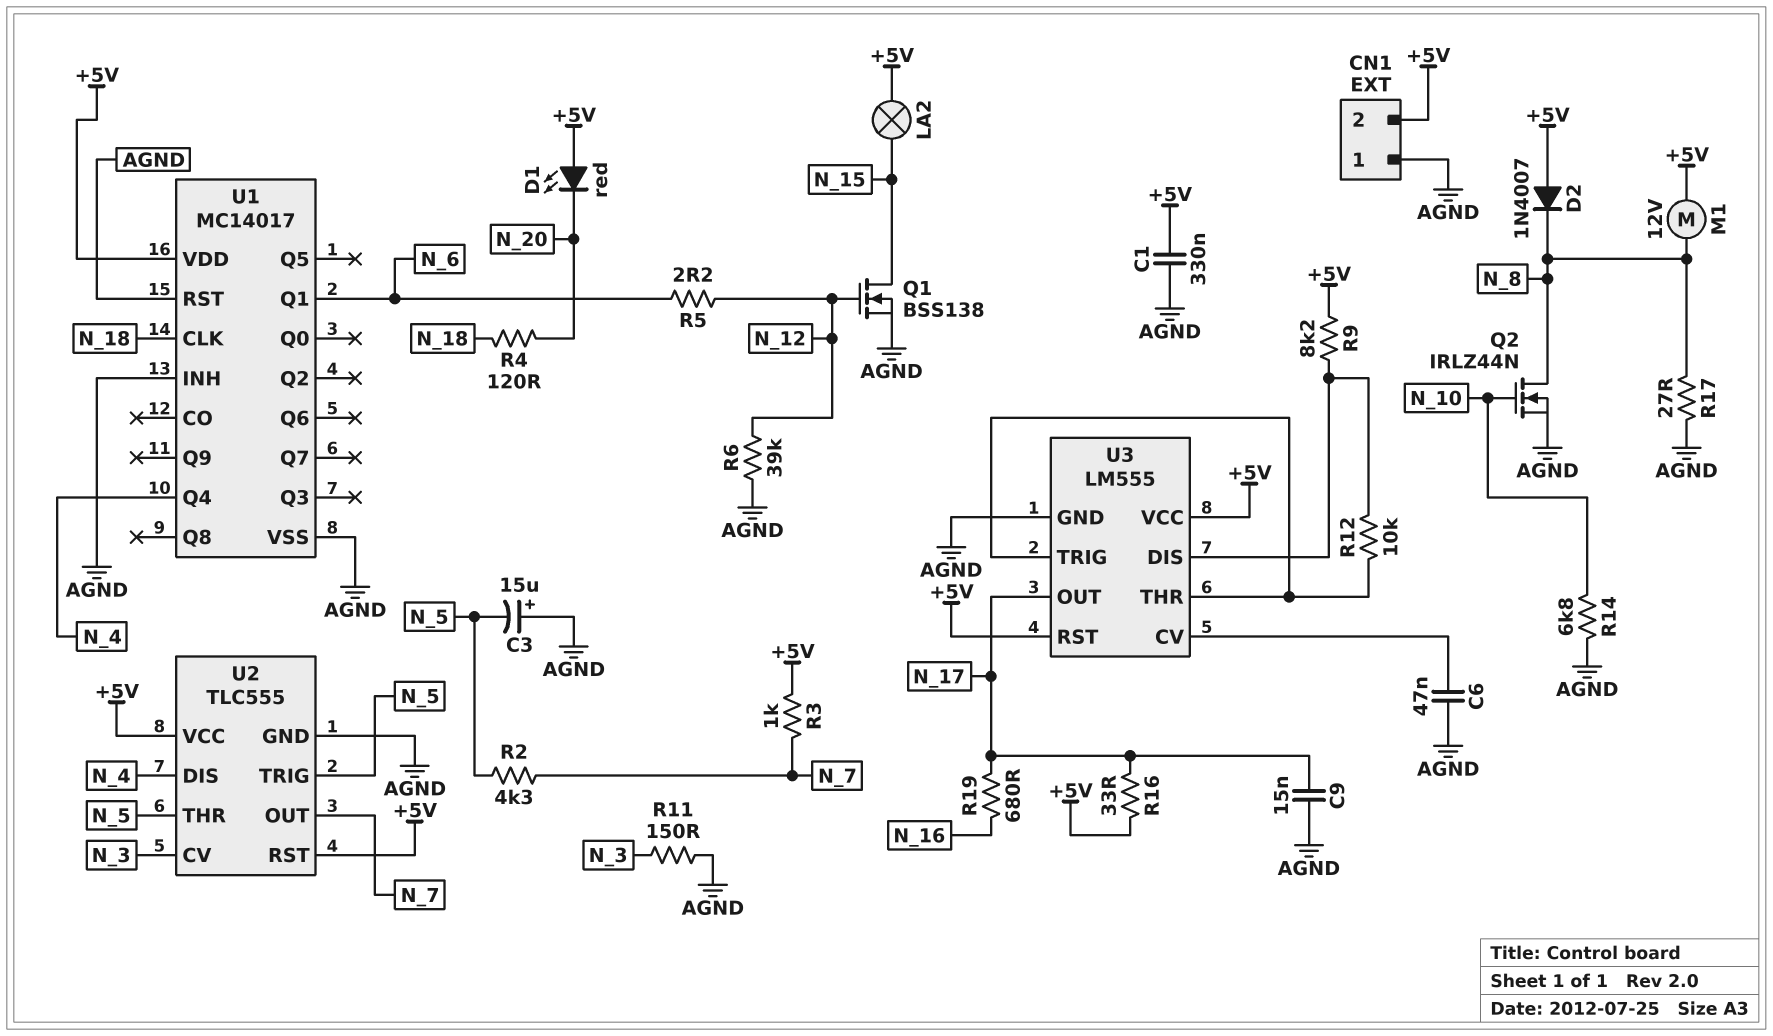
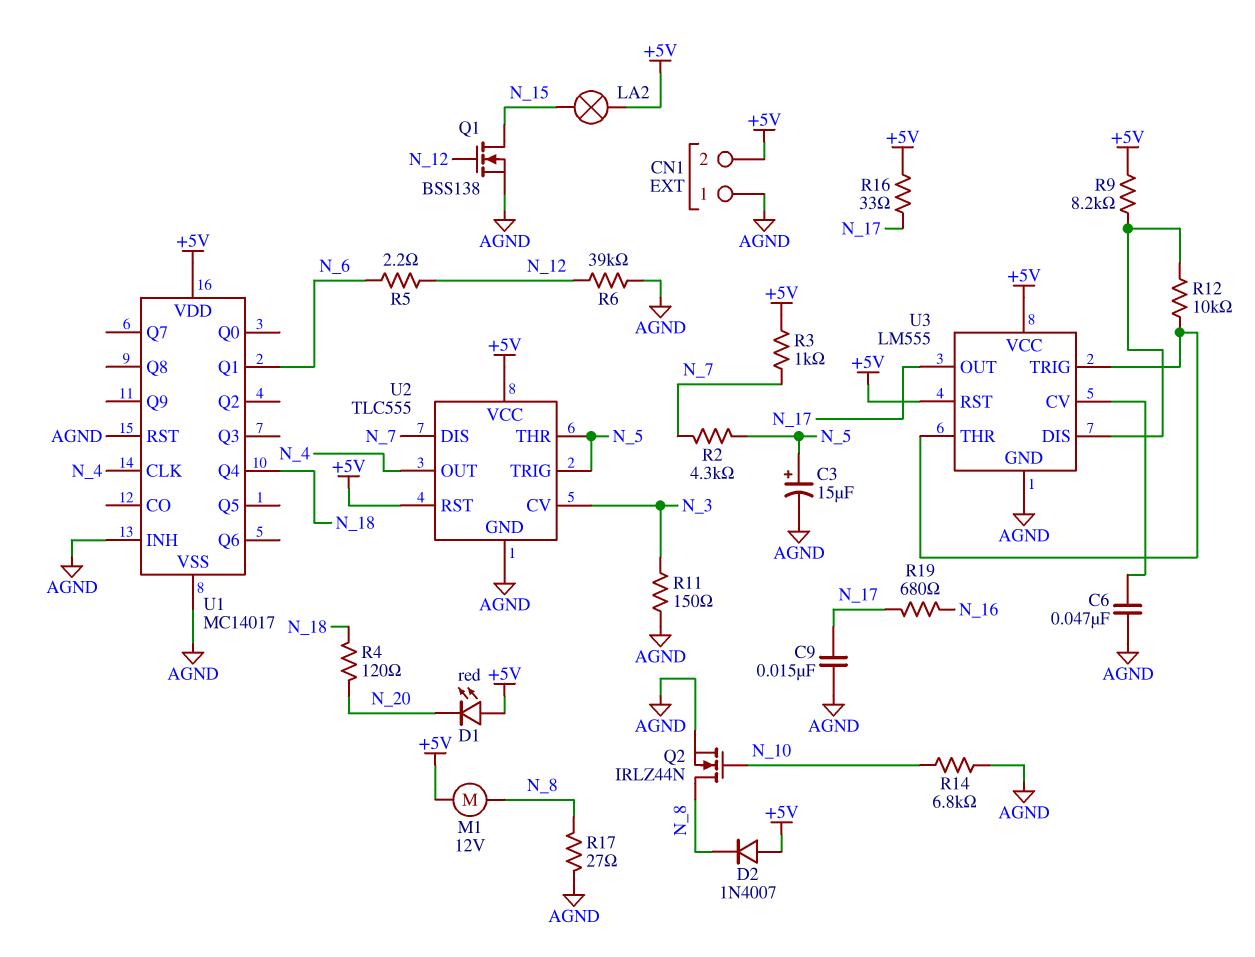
C1: 330nF (+5V, AGND) -> none
C3: 15uF (plus AGND, minus N_5) -> 15uF (plus N_5, minus AGND)
U1 pin CLK: N_18 -> N_4
U1 pin Q4: N_4 -> N_18
U2 pin DIS: N_4 -> N_7
U2 pin OUT: N_7 -> N_4

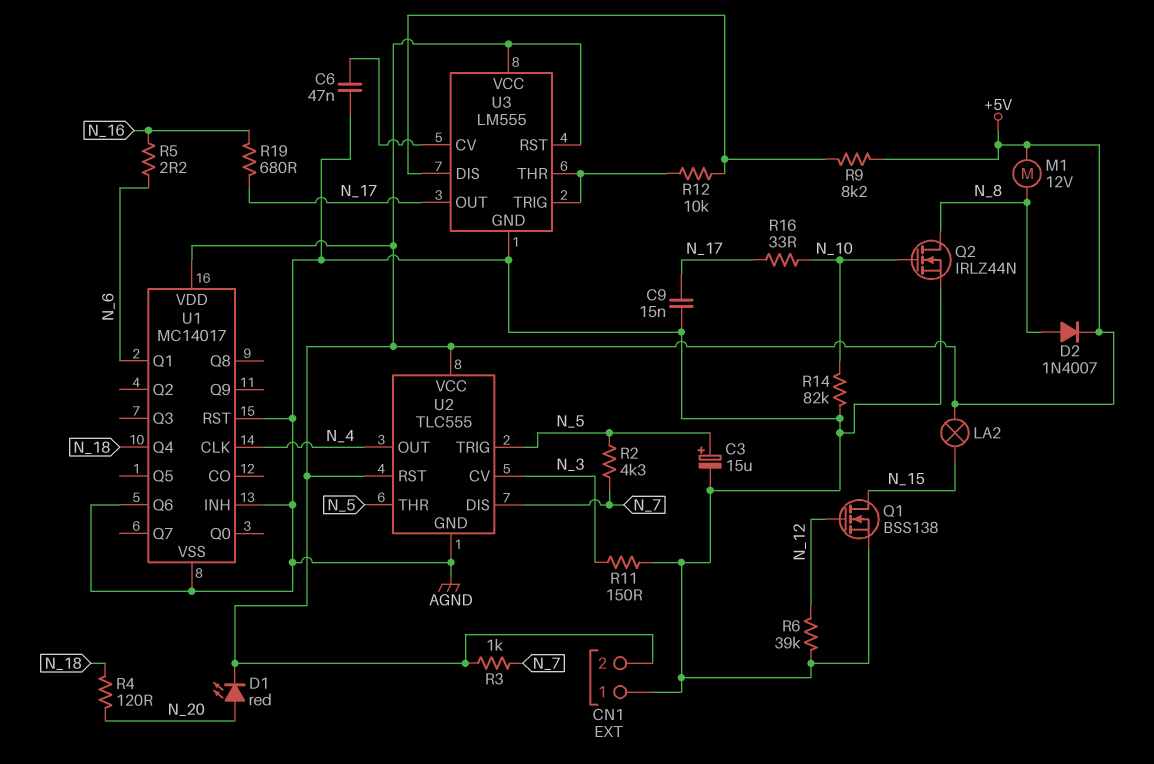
D1: LED red (A +5V, K N_20) -> LED red (A N_20, K +5V)
D2: diode 1N4007 (A +5V, K N_8) -> diode 1N4007 (A N_8, K +5V)
R5: 2.2 (N_6, N_12) -> 2.2 (N_6, N_16)
R14: 6.8k (AGND, N_10) -> 82k (AGND, N_10)
R16: 33 (+5V, N_17) -> 33 (N_10, N_17)
R17: 27 (AGND, N_8) -> none
U1 pin Q6: none -> AGND

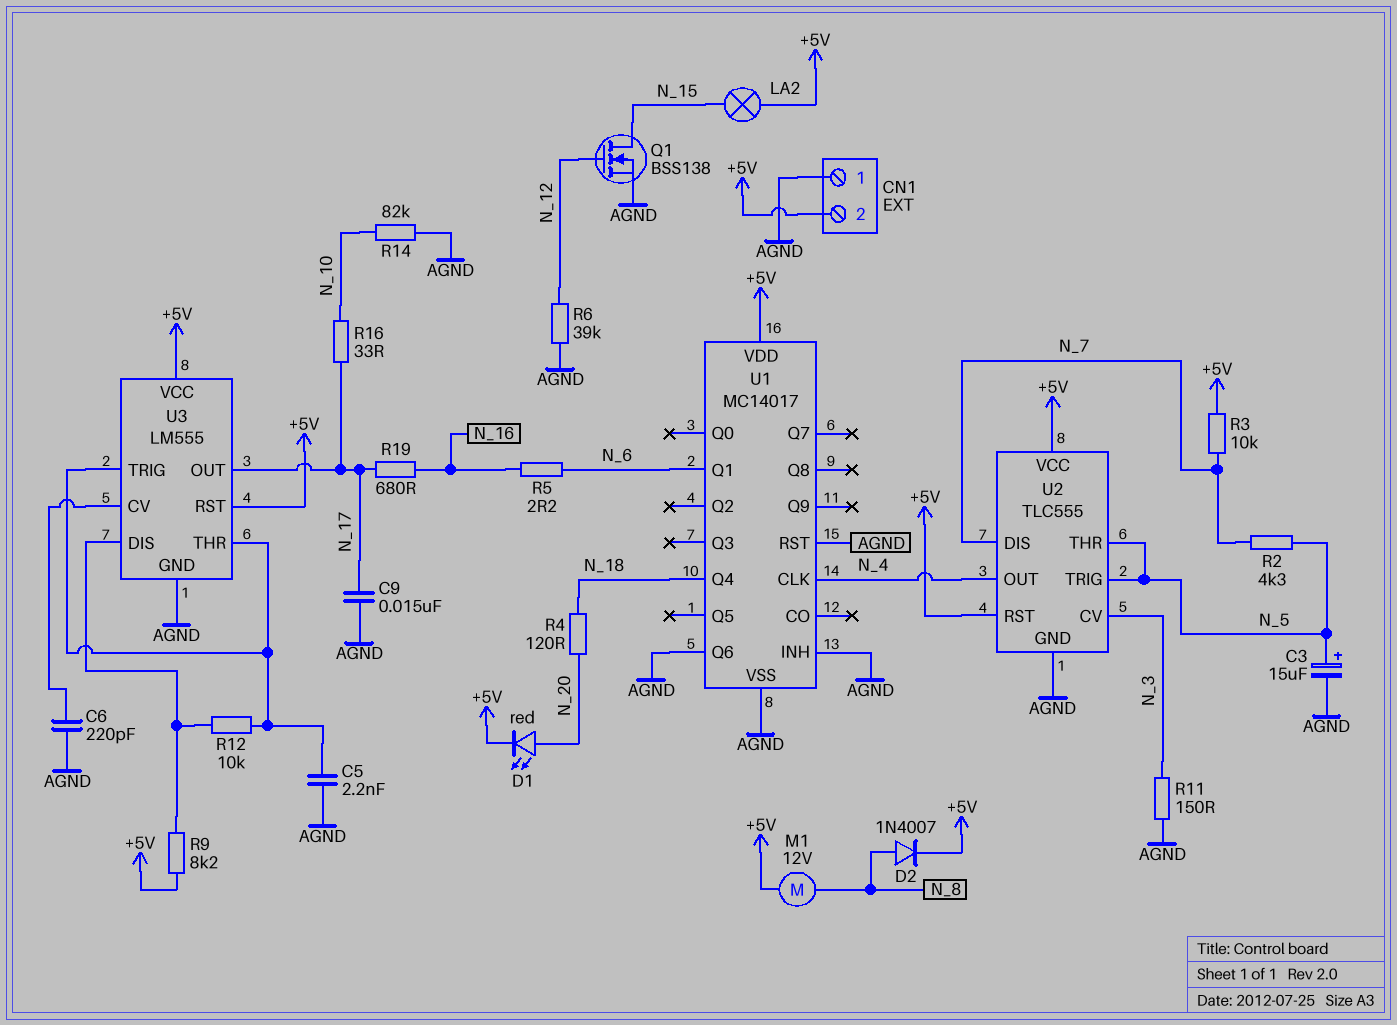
C5: none -> 2.2nF (AGND, U3/THR)
C6: 47nF (AGND, U3/CV) -> 220pF (AGND, U3/CV)
Q2: NMOS IRLZ44N (G N_10, D N_8, S AGND) -> none
R3: 1k (+5V, N_7) -> 10k (+5V, N_7)

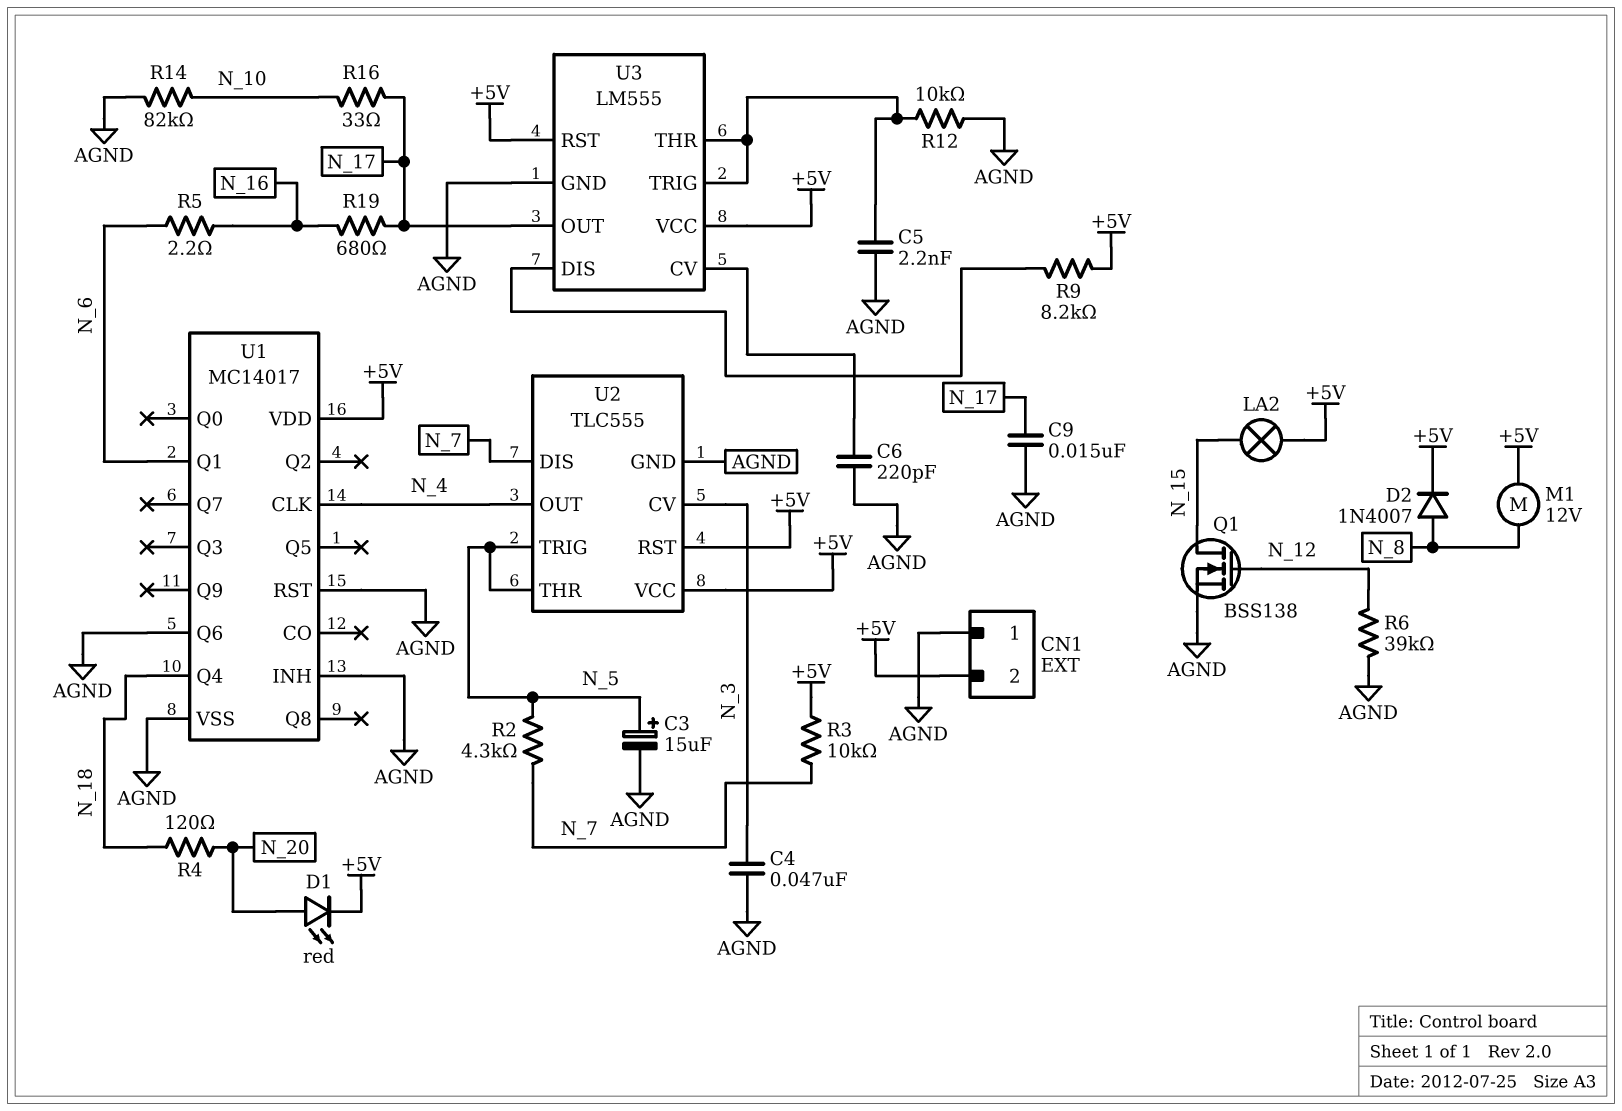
C4: none -> 47nF (AGND, N_3)
R11: 150 (AGND, N_3) -> none
R12: 10k (U3/DIS, U3/THR) -> 10k (AGND, U3/THR)

